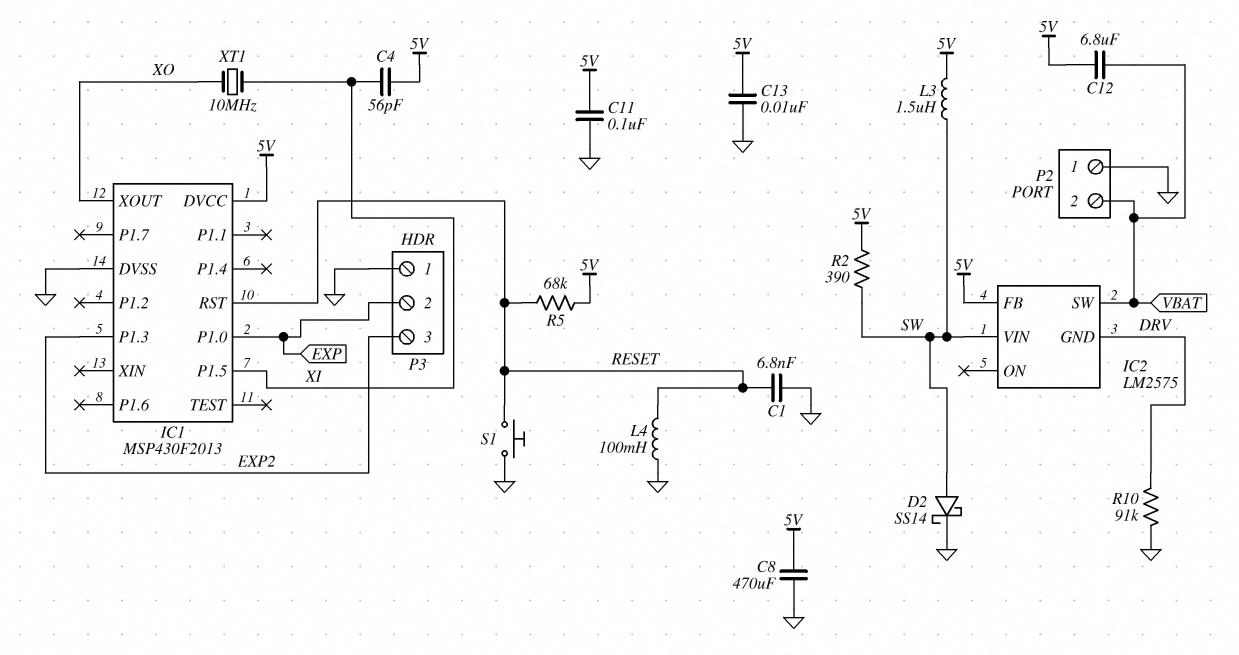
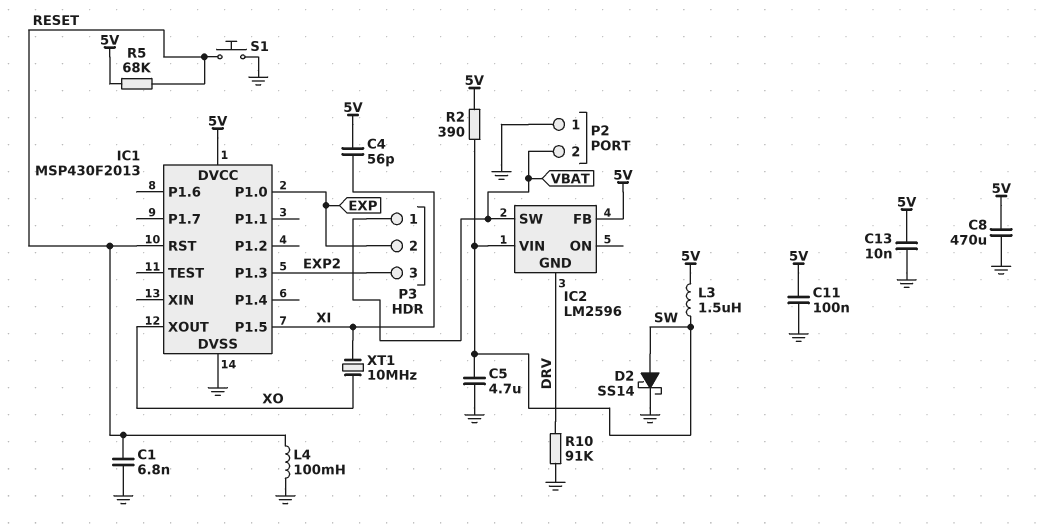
C5: none -> 4.7uF (GND, SW)
C12: 6.8uF (5V, VBAT) -> none
IC2: LM2575 -> LM2596
P3 pin 1: GND -> VBAT

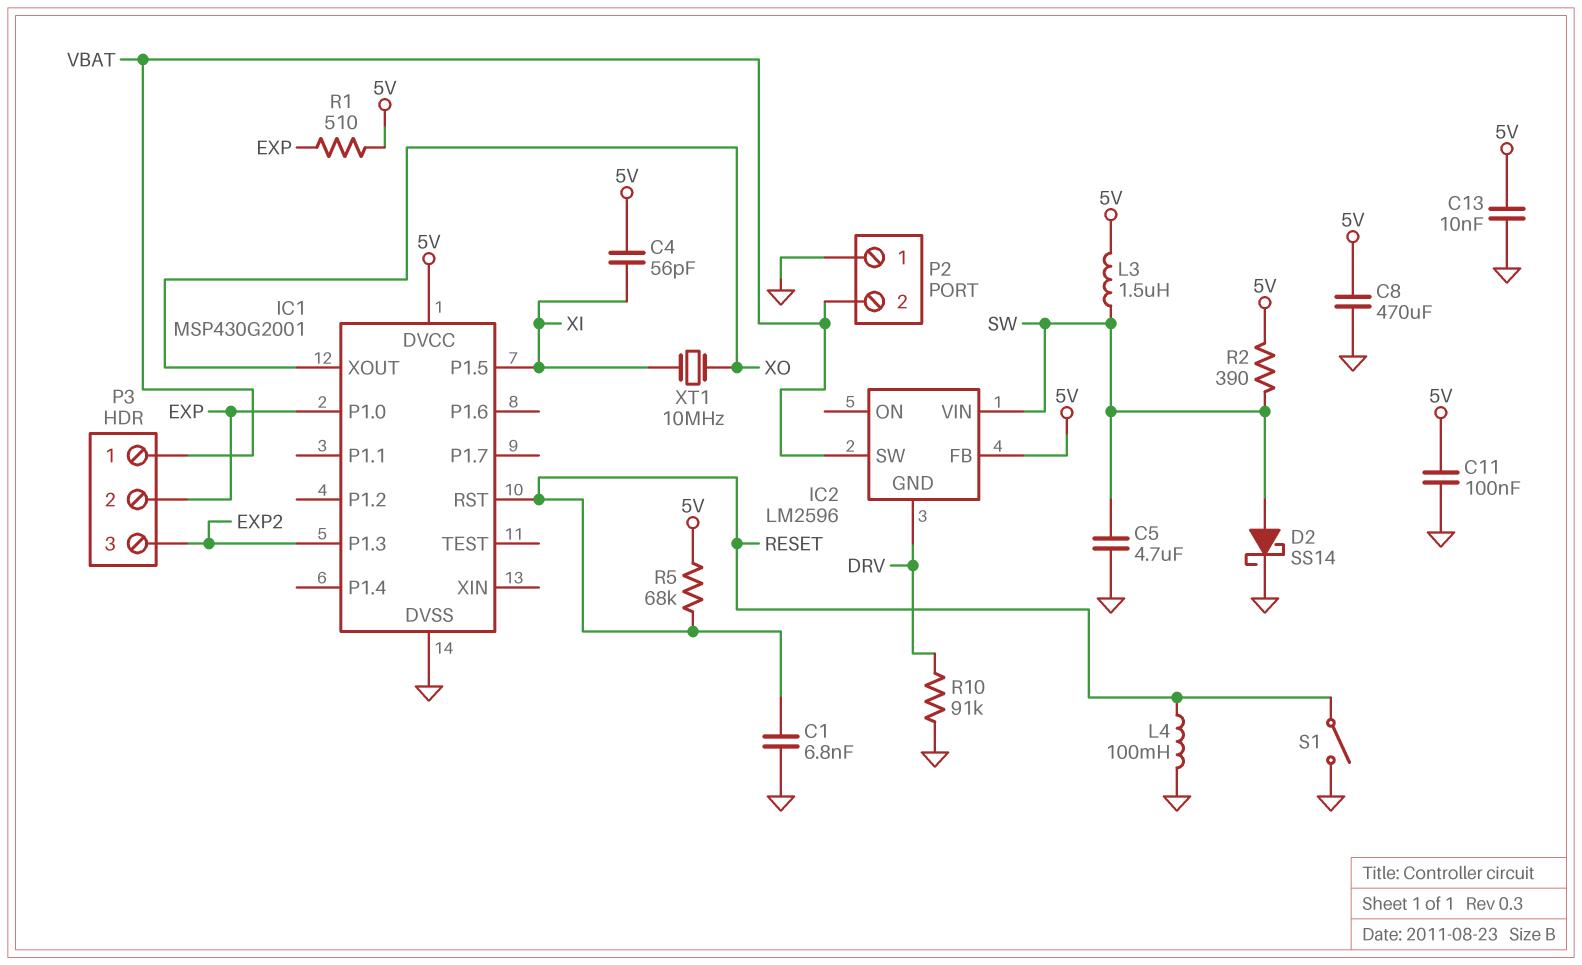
IC1: MSP430F2013 -> MSP430G2001
R1: none -> 510 (5V, EXP)
S1: button (GND, RESET) -> switch (GND, RESET)

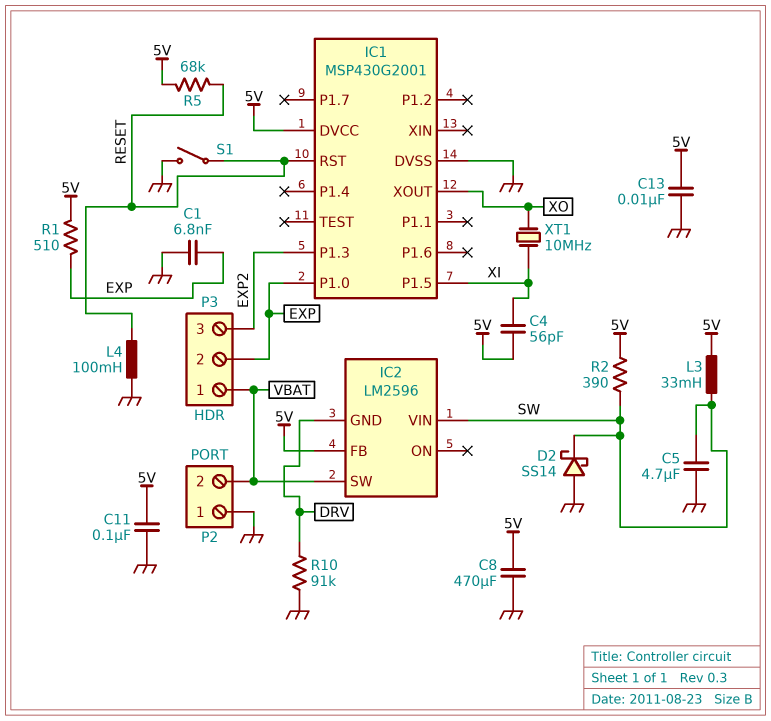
C1: 6.8nF (GND, RESET) -> 6.8nF (EXP, GND)
D2: schottky SS14 (A SW, K GND) -> schottky SS14 (A GND, K SW)
L3: 1.5uH (5V, SW) -> 33mH (5V, SW)

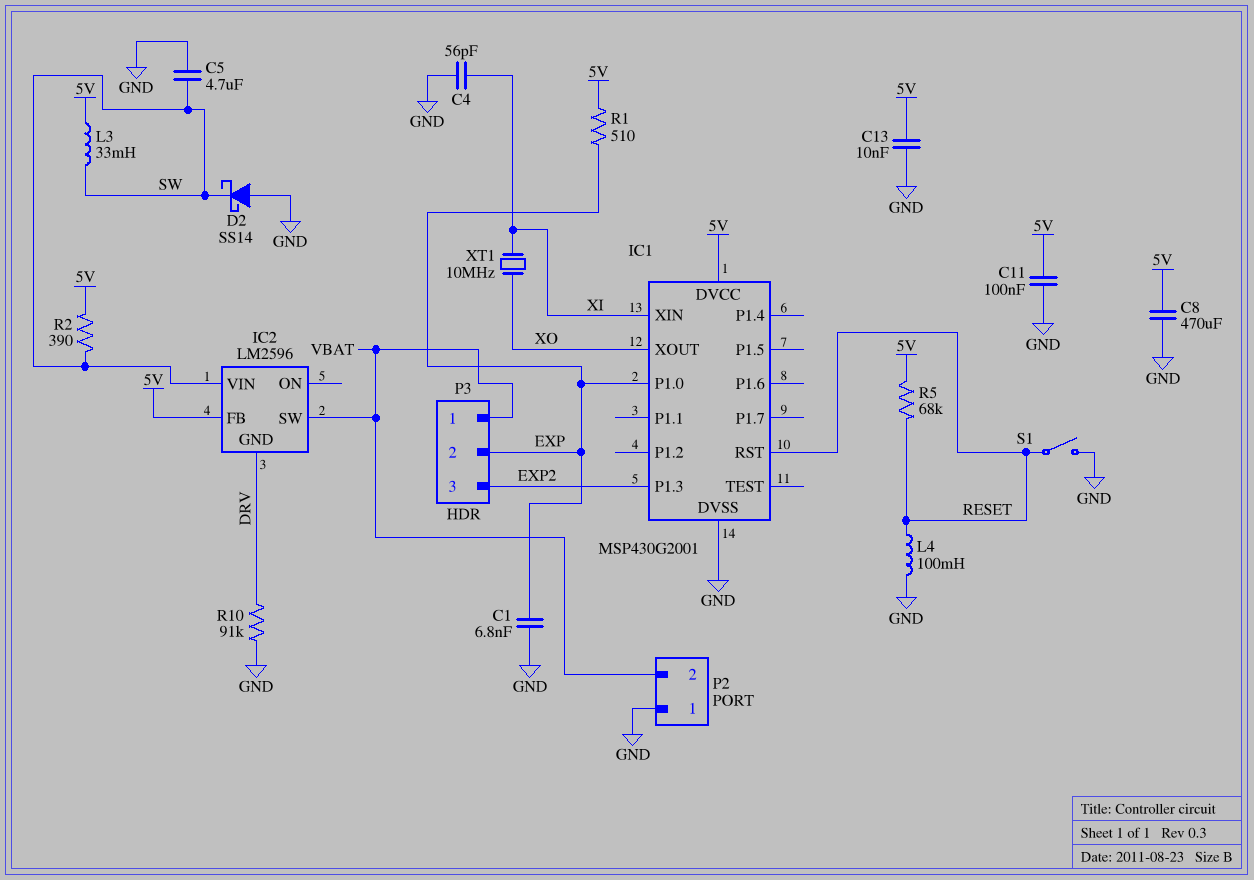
C4: 56pF (5V, XI) -> 56pF (GND, XI)
IC1 pin P1.5: XI -> none
IC1 pin XIN: none -> XI

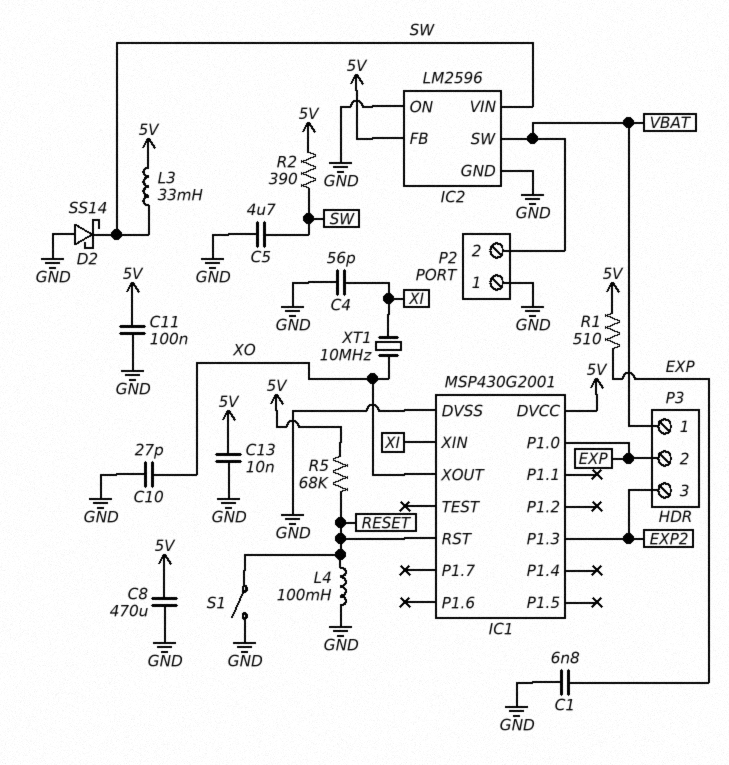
C10: none -> 27pF (GND, XO)
IC2 pin GND: DRV -> GND
IC2 pin ON: none -> GND
R10: 91k (DRV, GND) -> none

